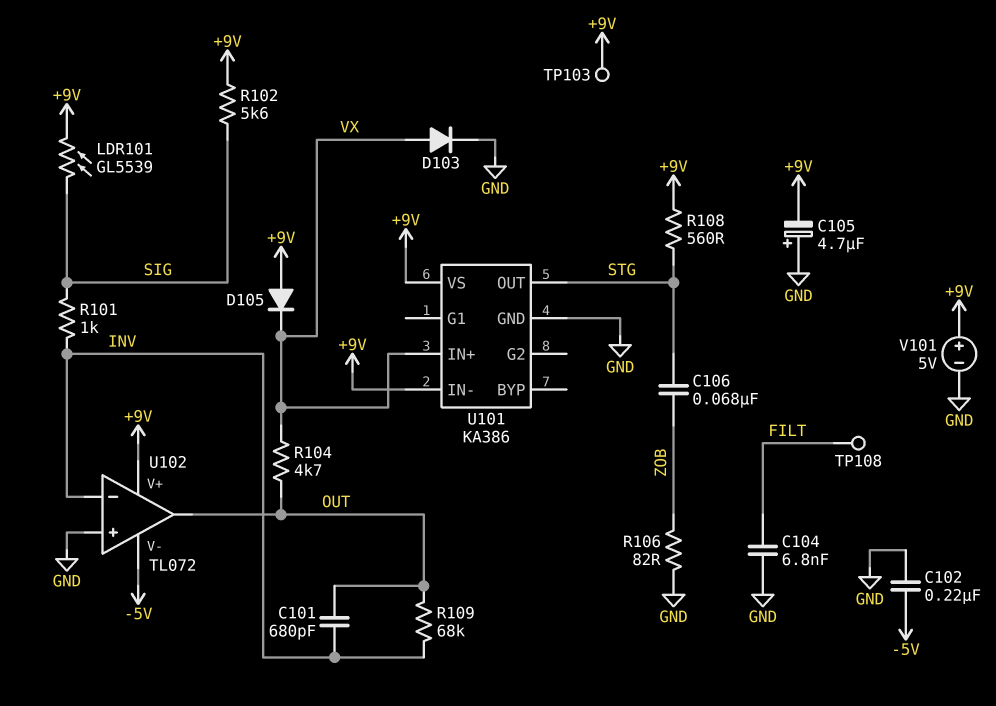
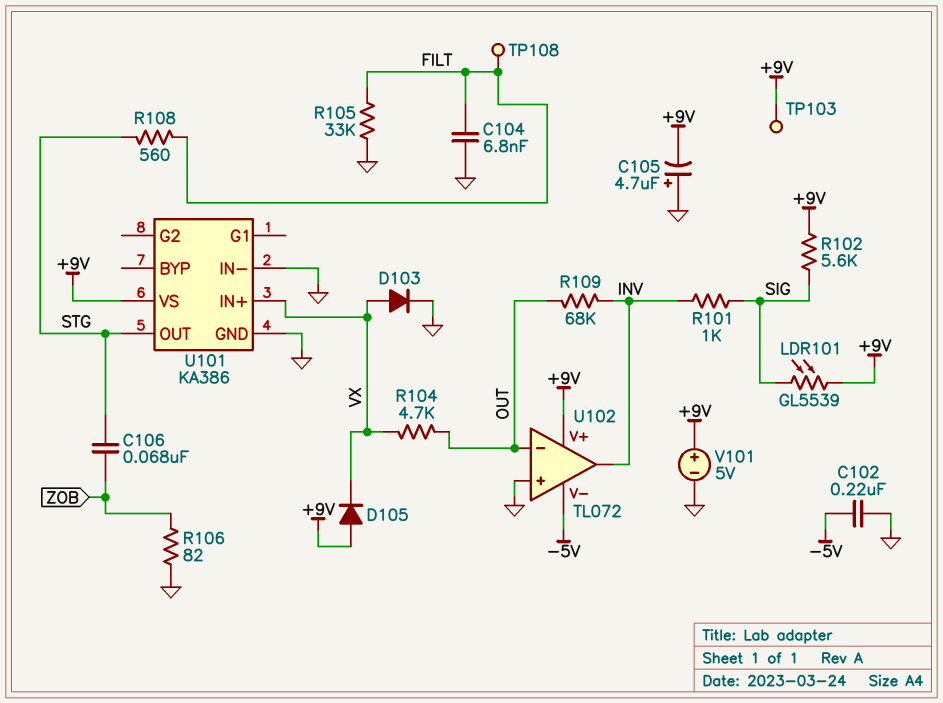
C101: 680pF (INV, OUT) -> none
R105: none -> 33k (FILT, GND)
R108: 560 (+9V, STG) -> 560 (FILT, STG)
U101 pin IN-: +9V -> GND
U102 pin in-: INV -> OUT
U102 pin out: OUT -> INV

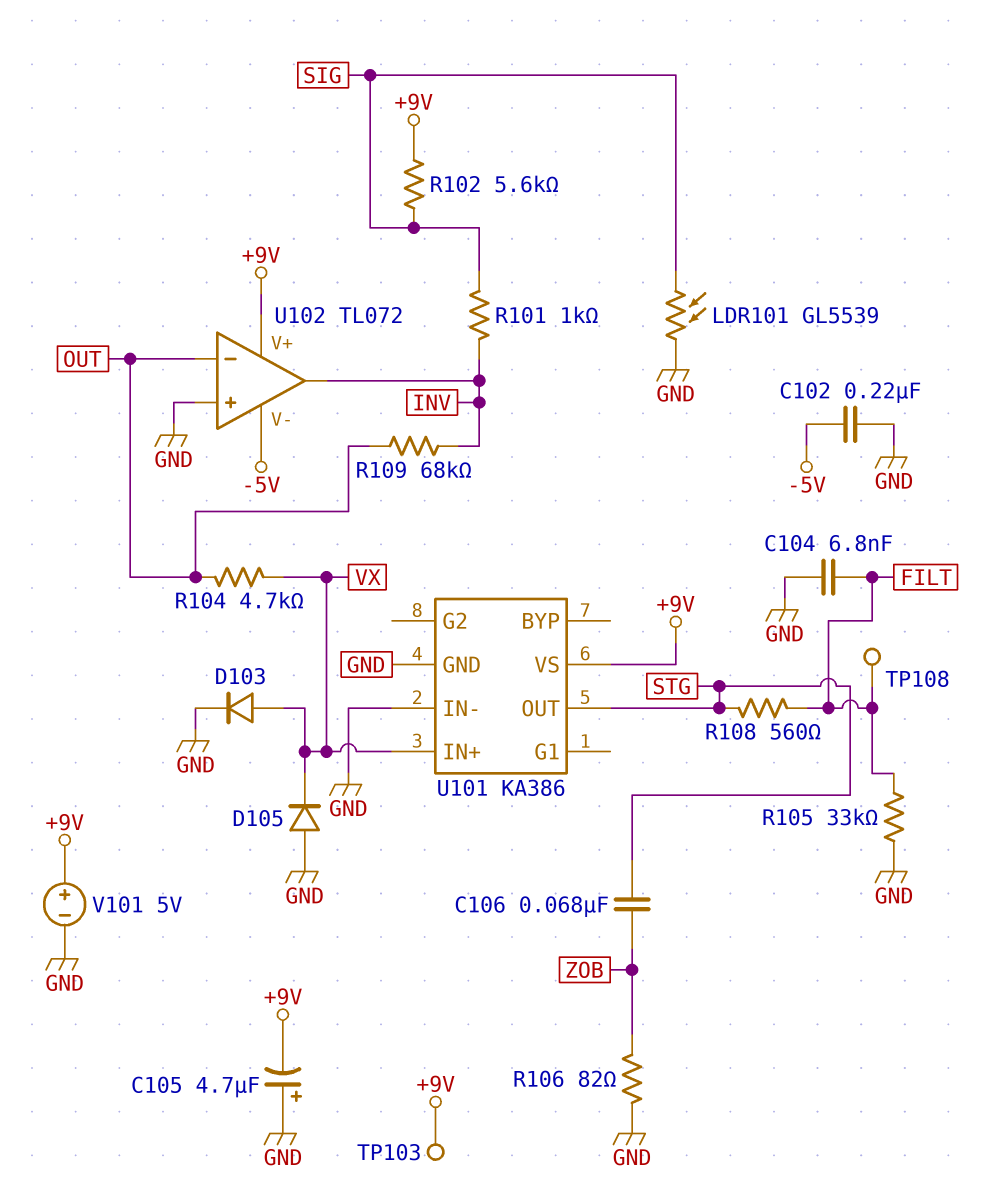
D105: diode (A +9V, K VX) -> diode (A GND, K VX)
LDR101: GL5539 (+9V, SIG) -> GL5539 (GND, SIG)

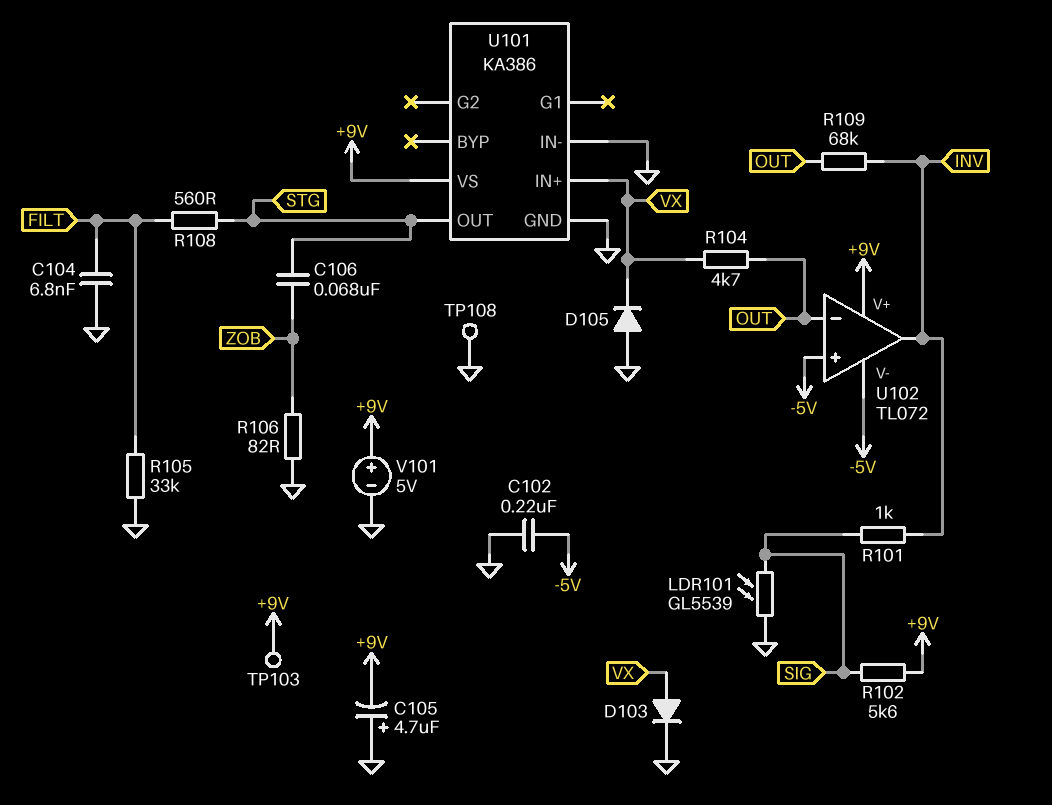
TP108: test point (FILT) -> test point (GND)
U102 pin in+: GND -> -5V

